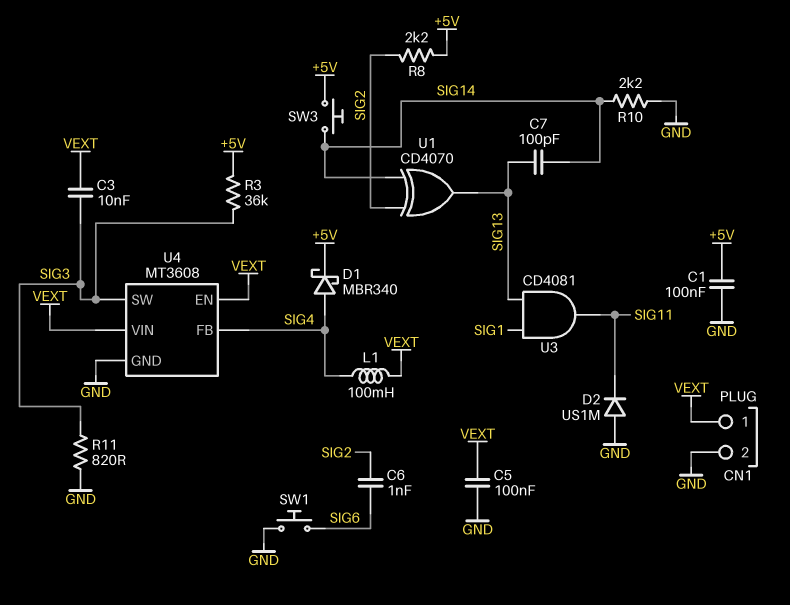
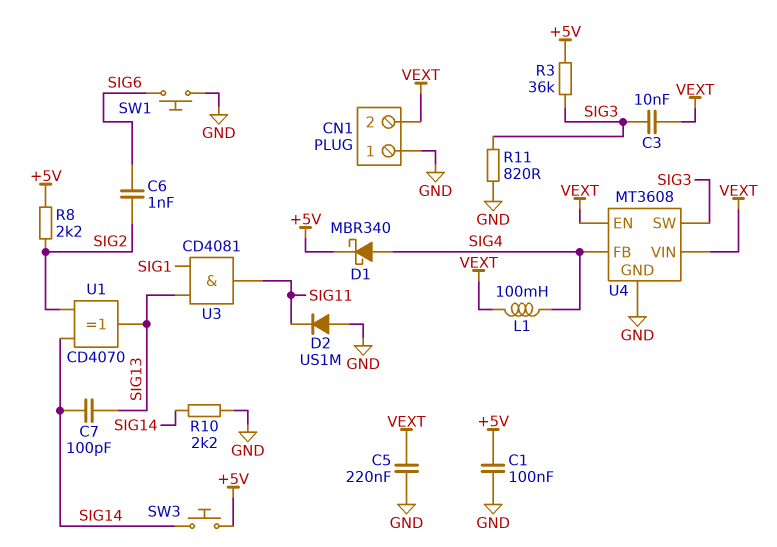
C5: 100nF (GND, VEXT) -> 220nF (GND, VEXT)
CN1 pin 1: VEXT -> GND
CN1 pin 2: GND -> VEXT

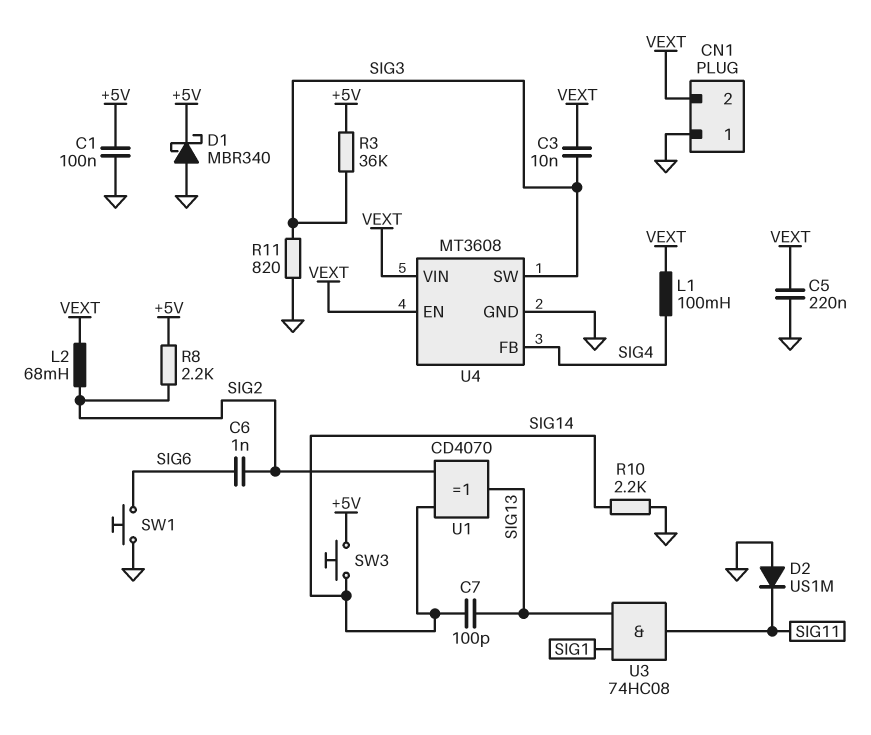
D1: schottky MBR340 (A SIG4, K +5V) -> schottky MBR340 (A GND, K +5V)
L2: none -> 68mH (SIG2, VEXT)
U3: AND CD4081 (in SIG1, in SIG13, out SIG11) -> AND 74HC08 (in SIG1, in SIG13, out SIG11)

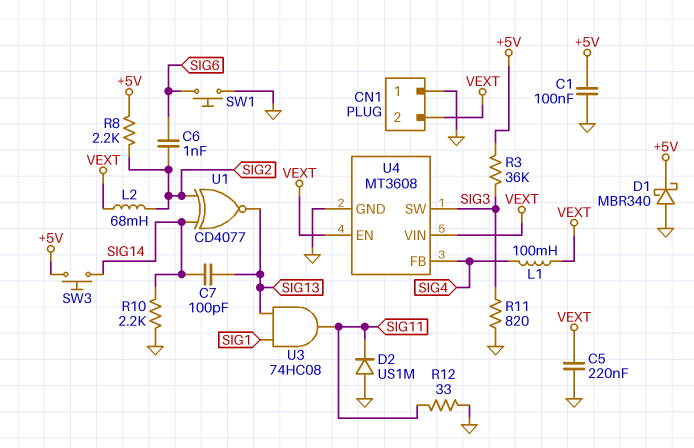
C3: 10nF (SIG3, VEXT) -> none
R12: none -> 33 (GND, SIG11)
U1: XOR CD4070 (in SIG2, in SIG14, out SIG13) -> XNOR CD4077 (in SIG2, in SIG14, out SIG13)

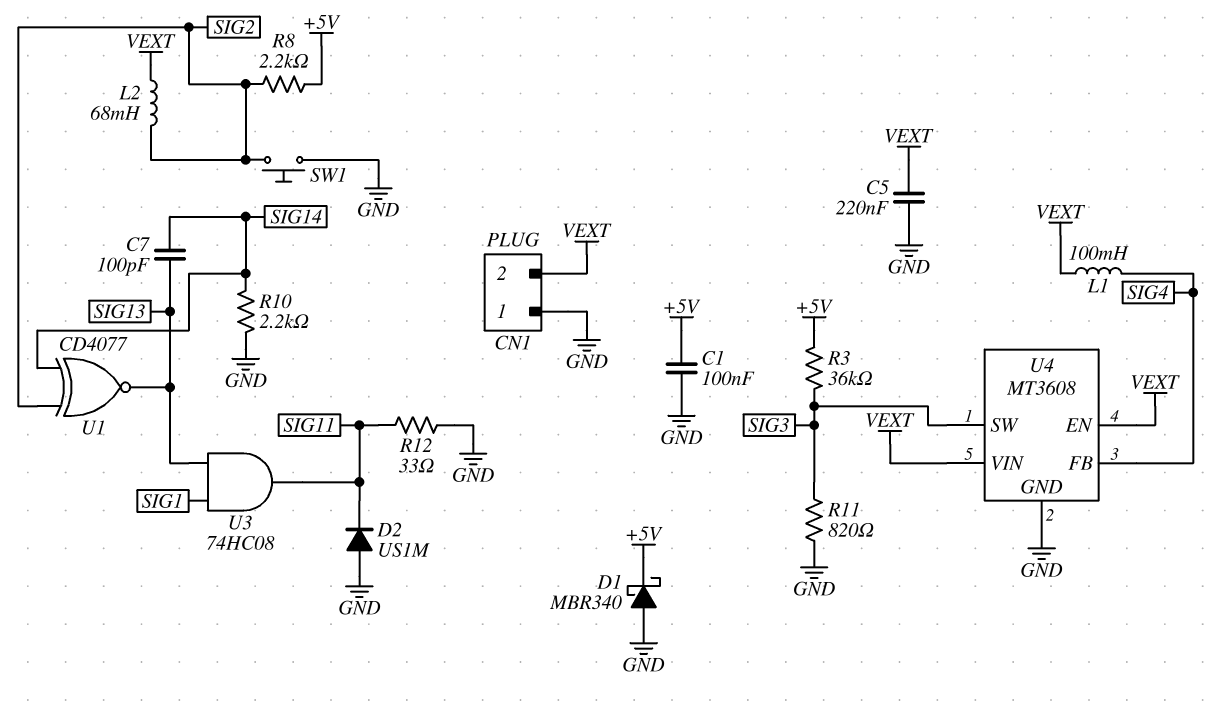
C6: 1nF (SIG2, SIG6) -> none
SW1: button (GND, SIG6) -> button (GND, SIG2)
SW3: button (+5V, SIG14) -> none

